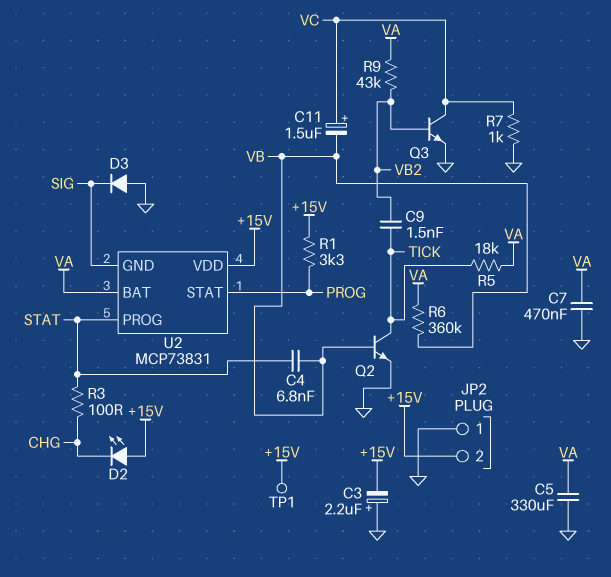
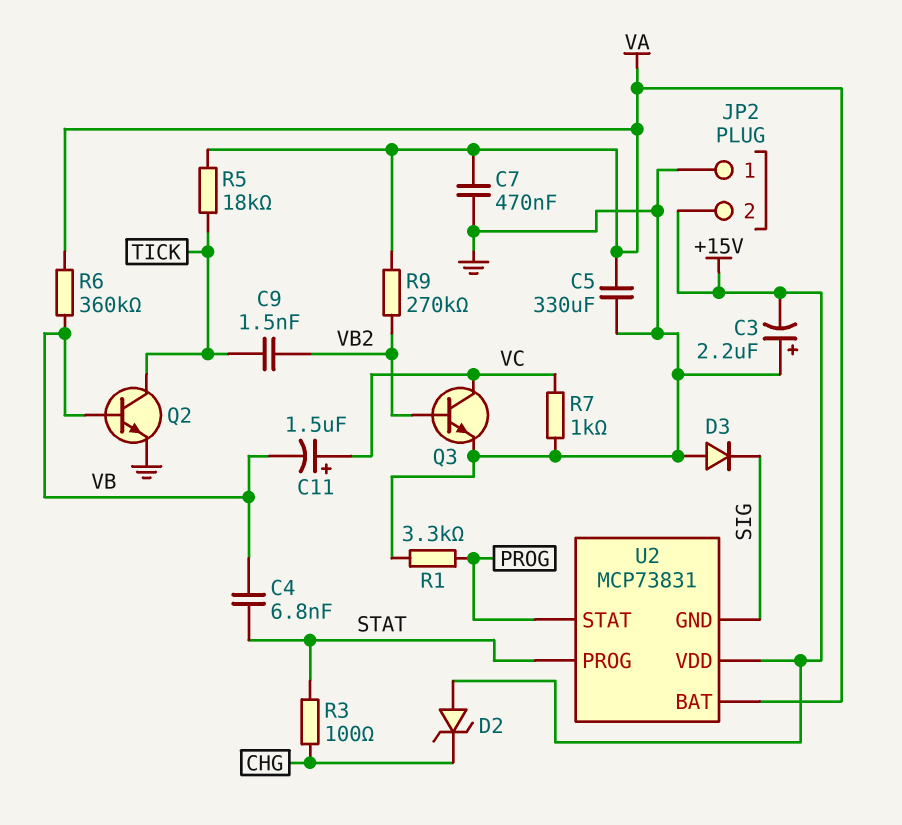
D2: LED (A +15V, K CHG) -> zener (A +15V, K CHG)
R1: 3.3k (+15V, PROG) -> 3.3k (GND, PROG)
R9: 43k (VA, VB2) -> 270k (VA, VB2)
TP1: test point (+15V) -> none

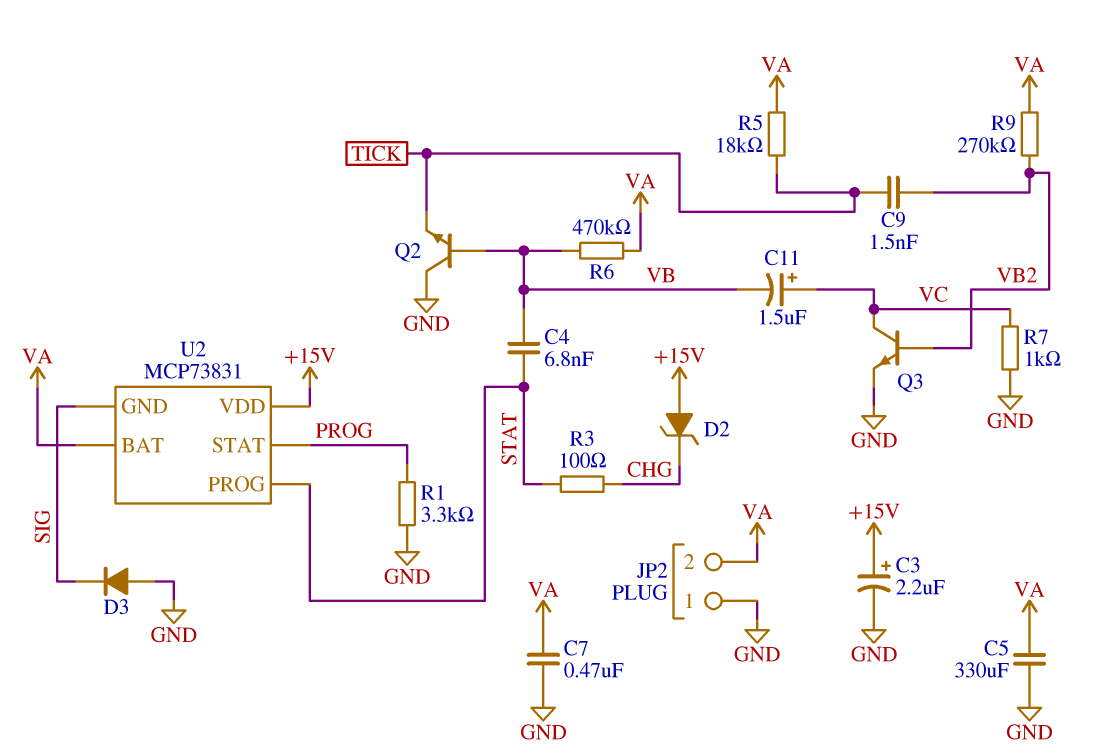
C3: 2.2uF (plus GND, minus +15V) -> 2.2uF (plus +15V, minus GND)
JP2 pin 2: +15V -> VA
Q2: NPN (B VB, C TICK, E GND) -> NPN (B VB, C GND, E TICK)
R6: 360k (VA, VB) -> 470k (VA, VB)

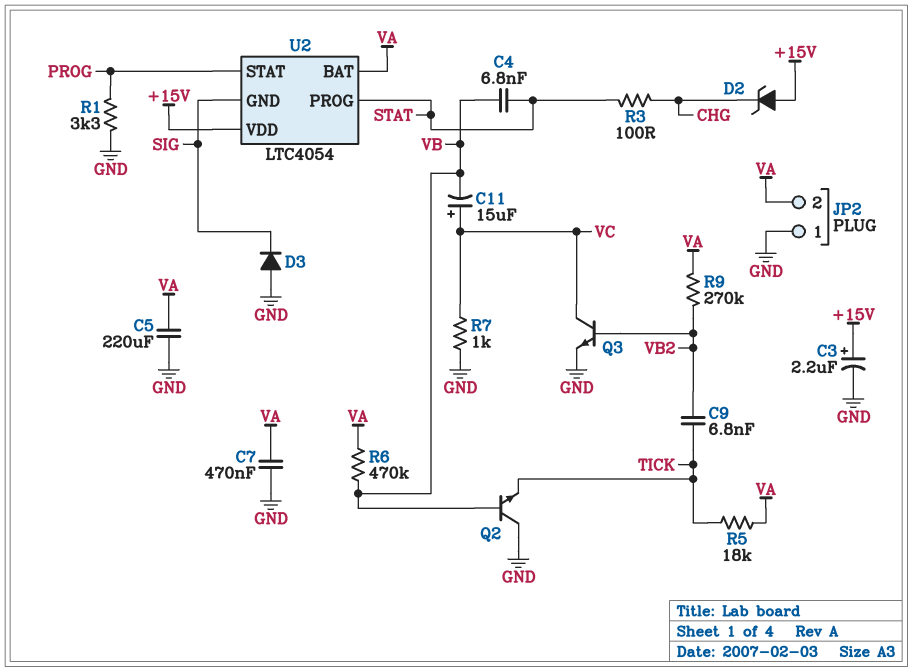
C5: 330uF (GND, VA) -> 220uF (GND, VA)
C9: 1.5nF (TICK, VB2) -> 6.8nF (TICK, VB2)
C11: 1.5uF (plus VC, minus VB) -> 15uF (plus VC, minus VB)
U2: MCP73831 -> LTC4054

